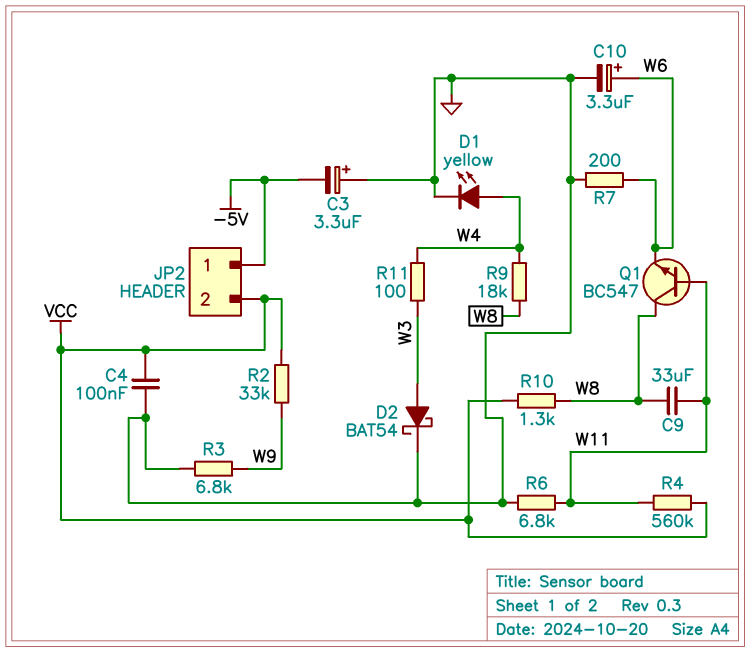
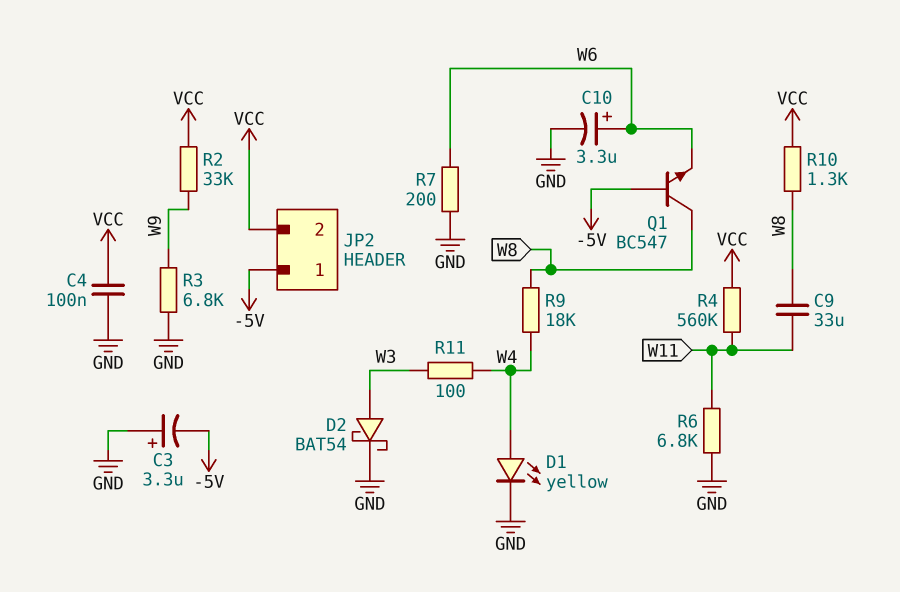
Q1: NPN BC547 (B W11, C W8, E W6) -> NPN BC547 (B -5V, C W8, E W6)

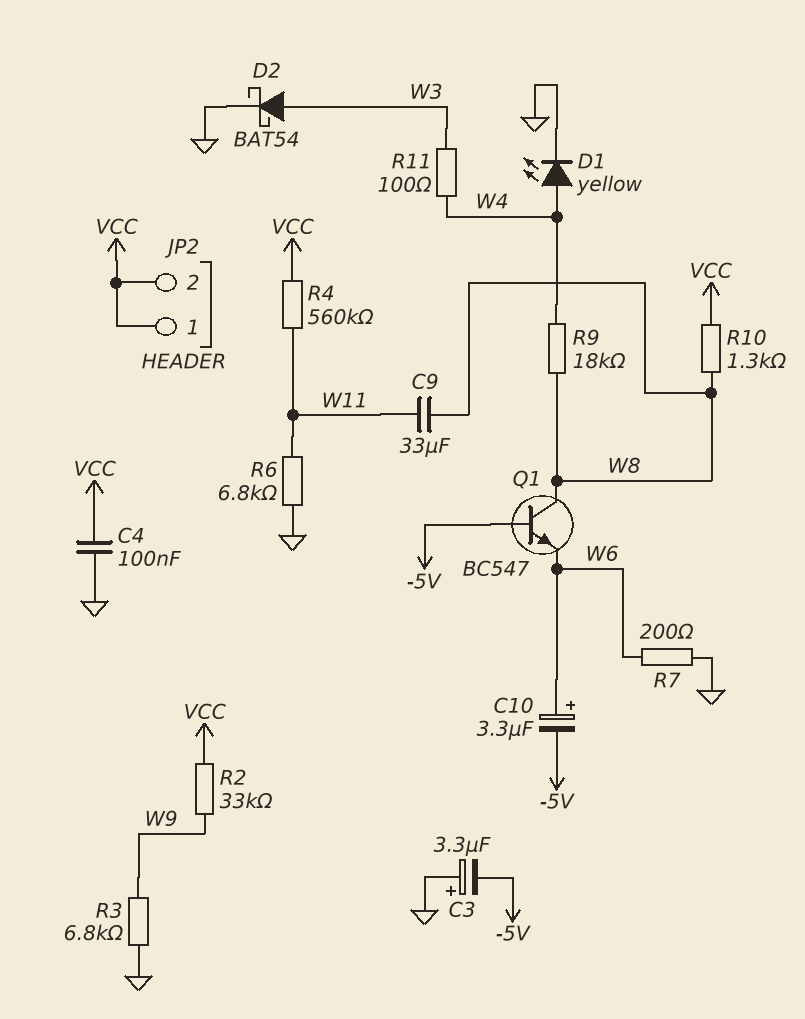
C10: 3.3uF (plus W6, minus GND) -> 3.3uF (plus W6, minus -5V)
JP2 pin 1: -5V -> VCC

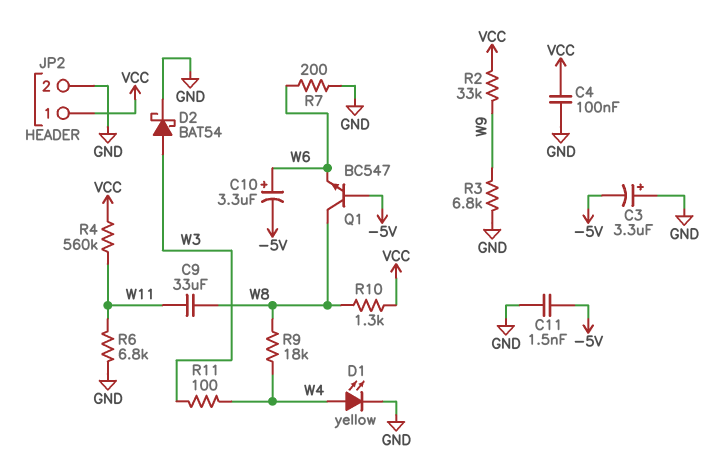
C11: none -> 1.5nF (-5V, GND)
JP2 pin 2: VCC -> GND

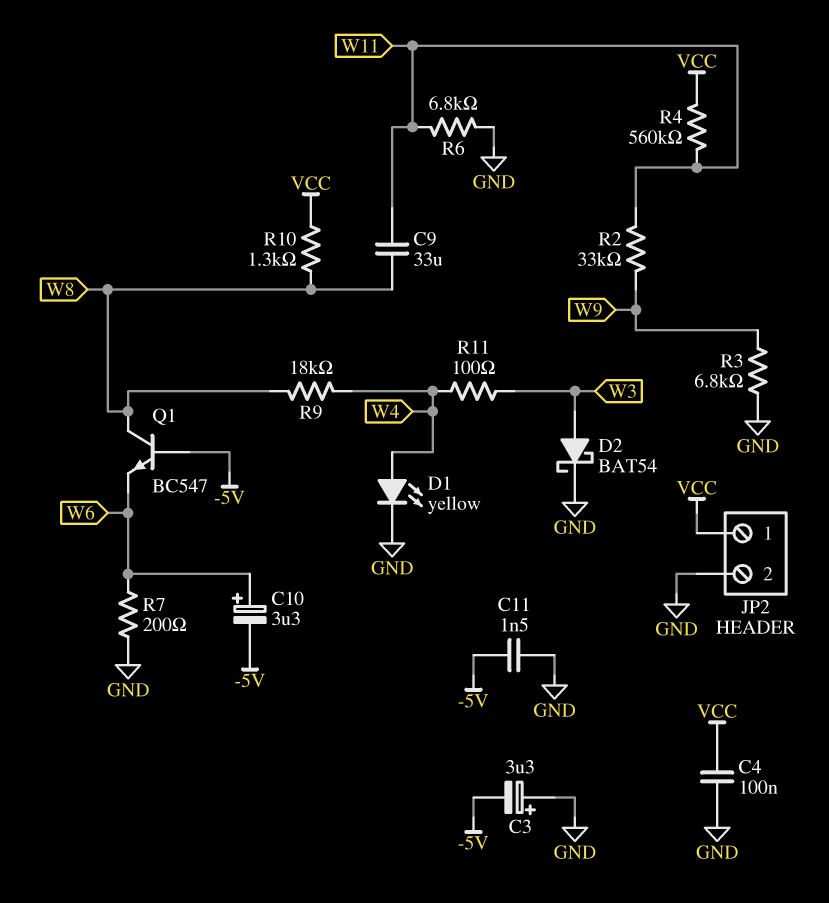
R2: 33k (VCC, W9) -> 33k (W9, W11)

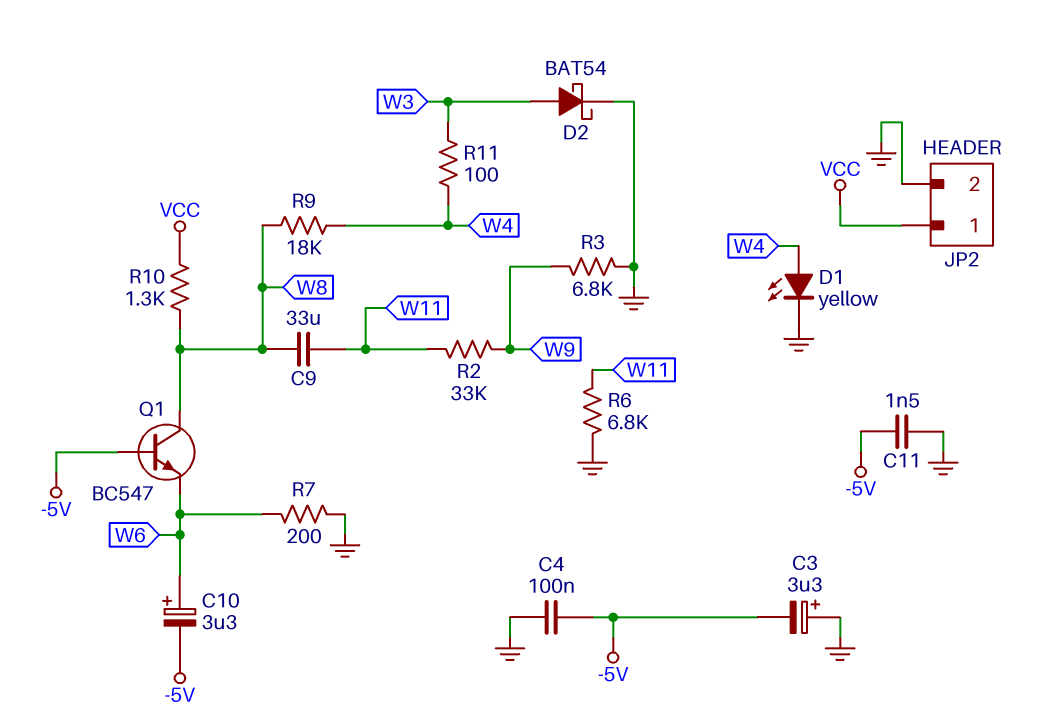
C4: 100nF (GND, VCC) -> 100nF (-5V, GND)
R4: 560k (VCC, W11) -> none

